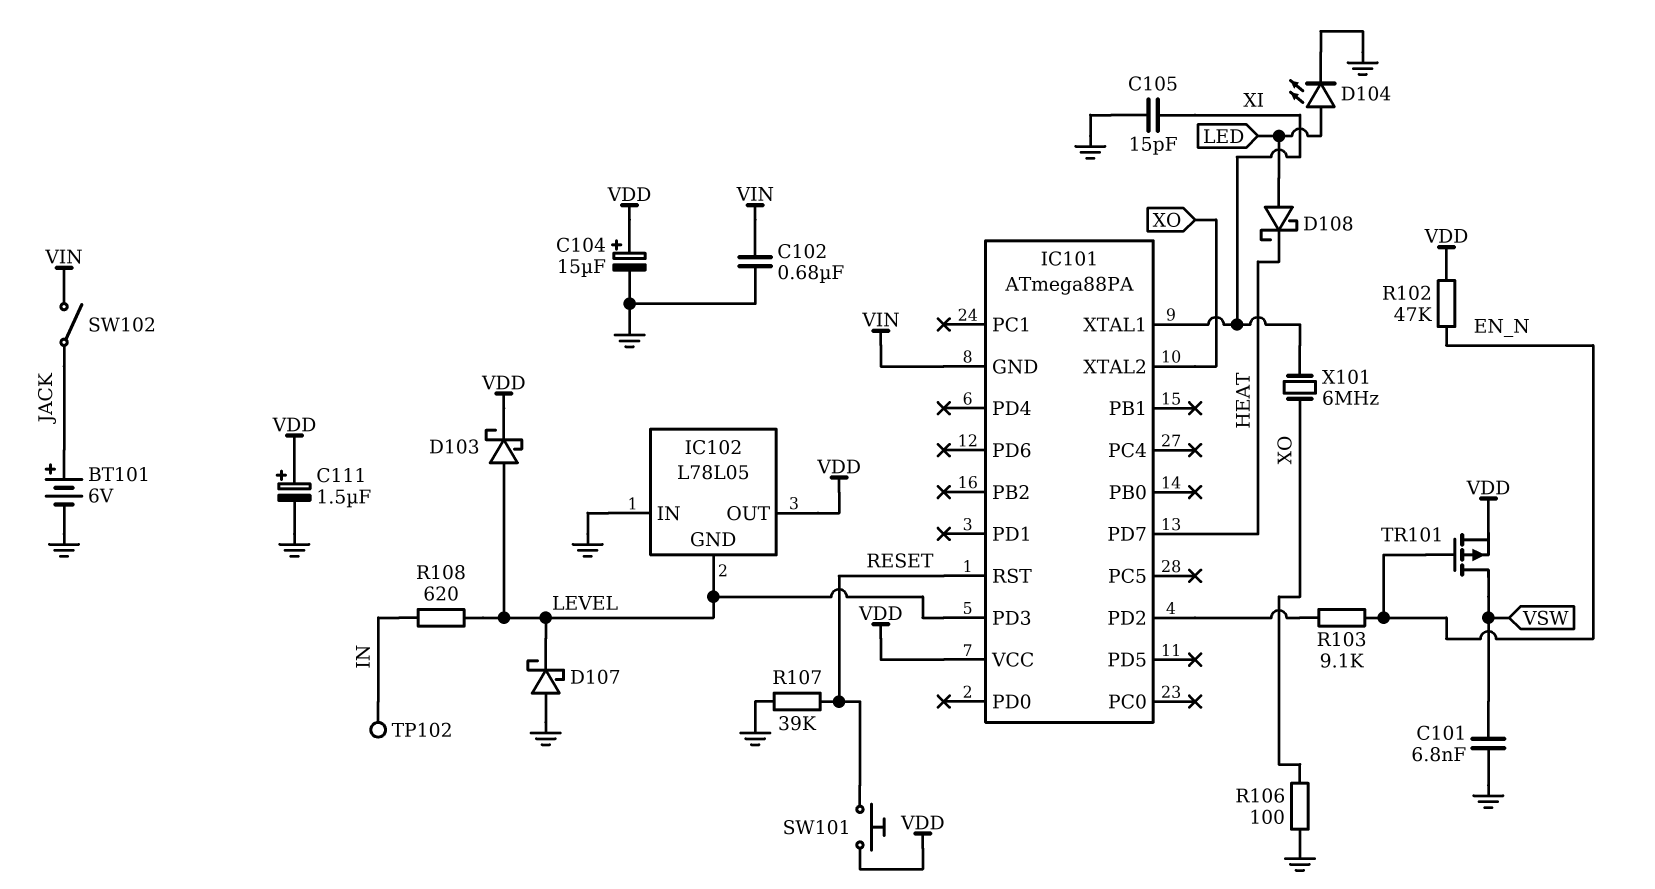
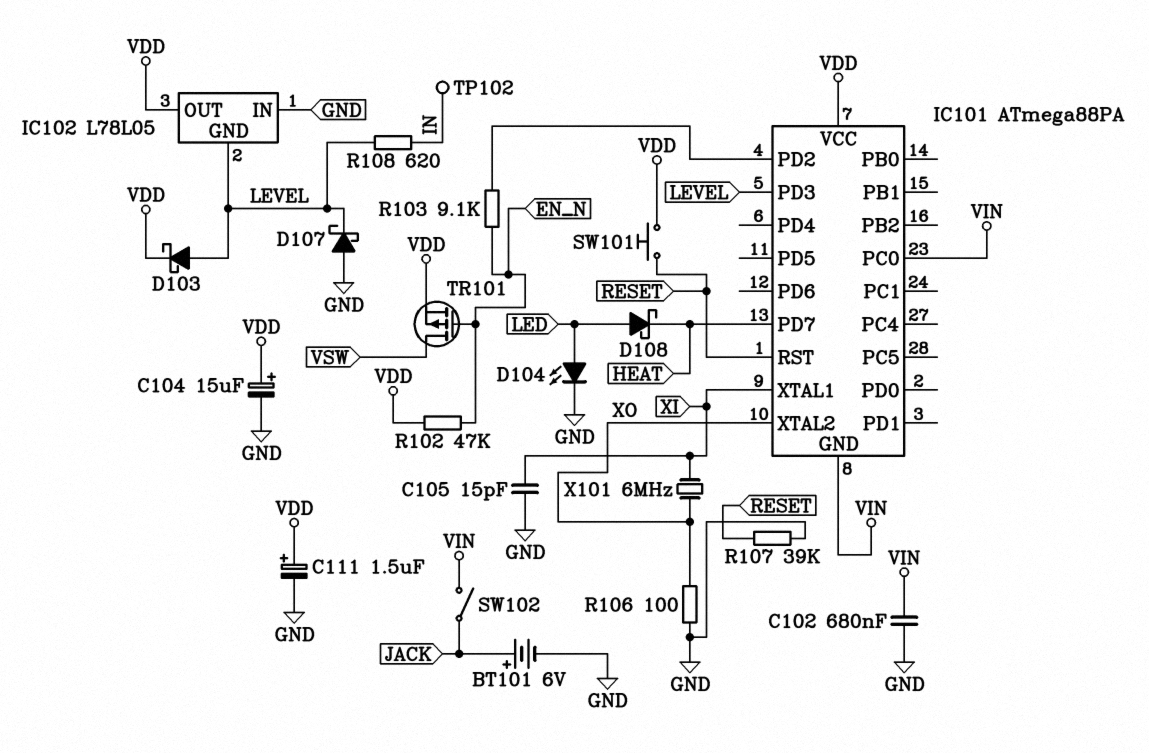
C101: 6.8nF (GND, VSW) -> none
IC101 pin PC0: none -> VIN

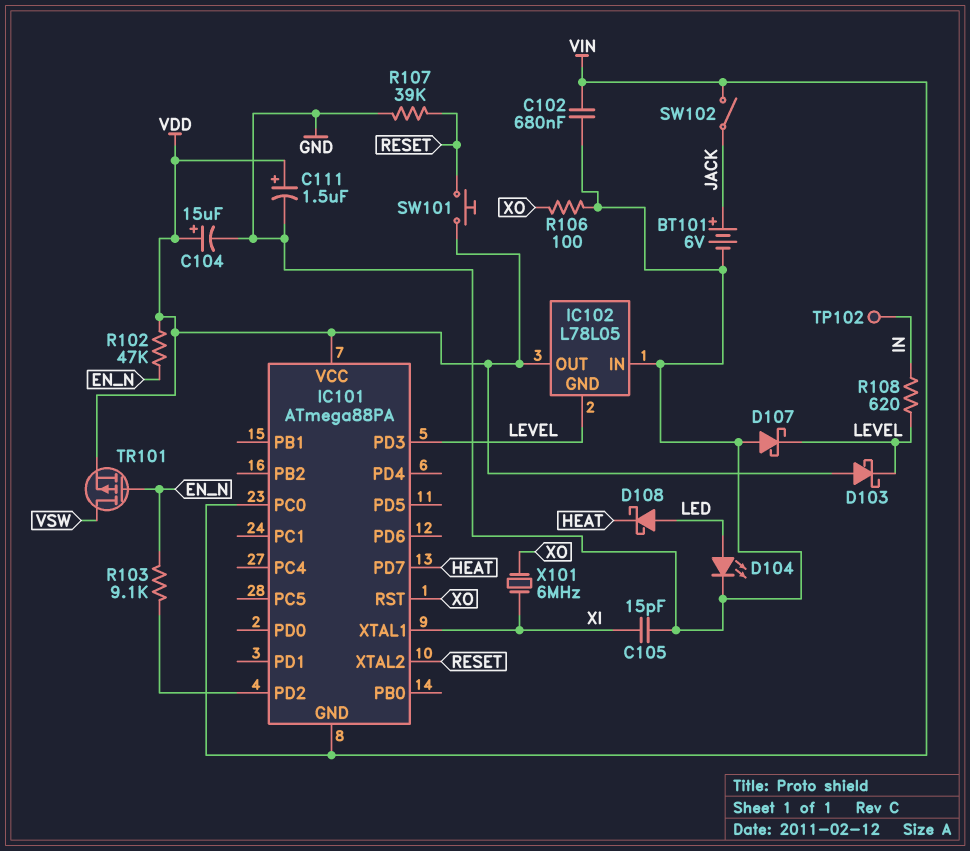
D103: schottky (A LEVEL, K VDD) -> schottky (A VDD, K LEVEL)
IC101 pin RST: RESET -> XO
IC101 pin XTAL2: XO -> RESET

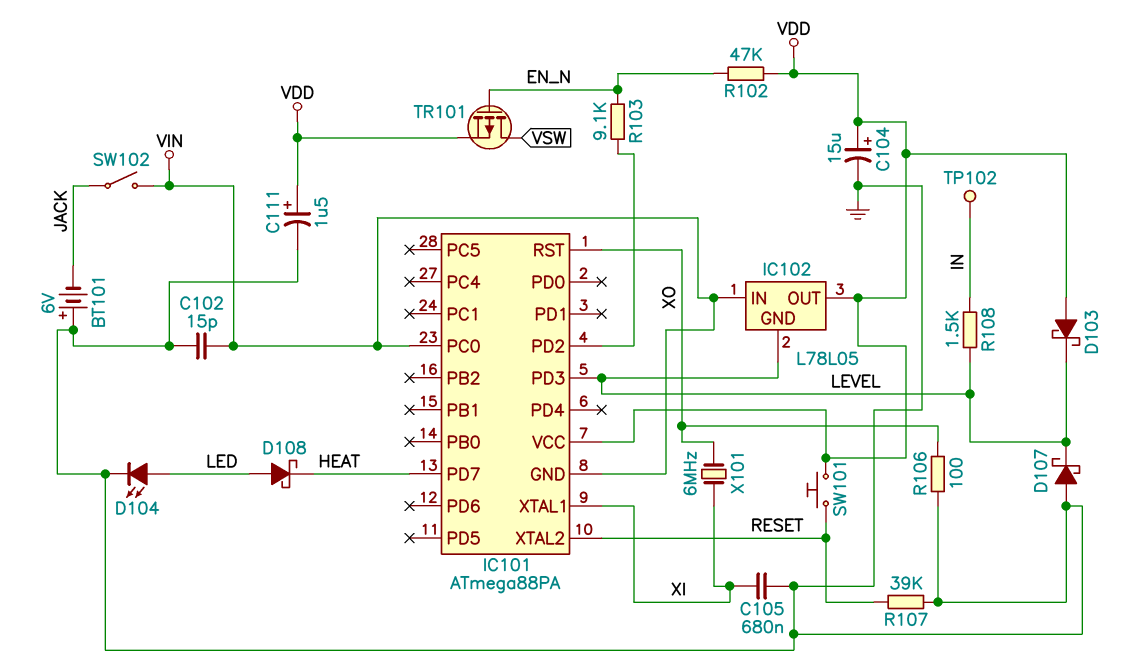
BT101: 6V (plus JACK, minus GND) -> 6V (plus GND, minus JACK)
C102: 680nF (GND, VIN) -> 15pF (GND, VIN)
C105: 15pF (GND, XI) -> 680nF (GND, XI)
IC102 pin IN: GND -> VIN
R108: 620 (IN, LEVEL) -> 1.5k (IN, LEVEL)

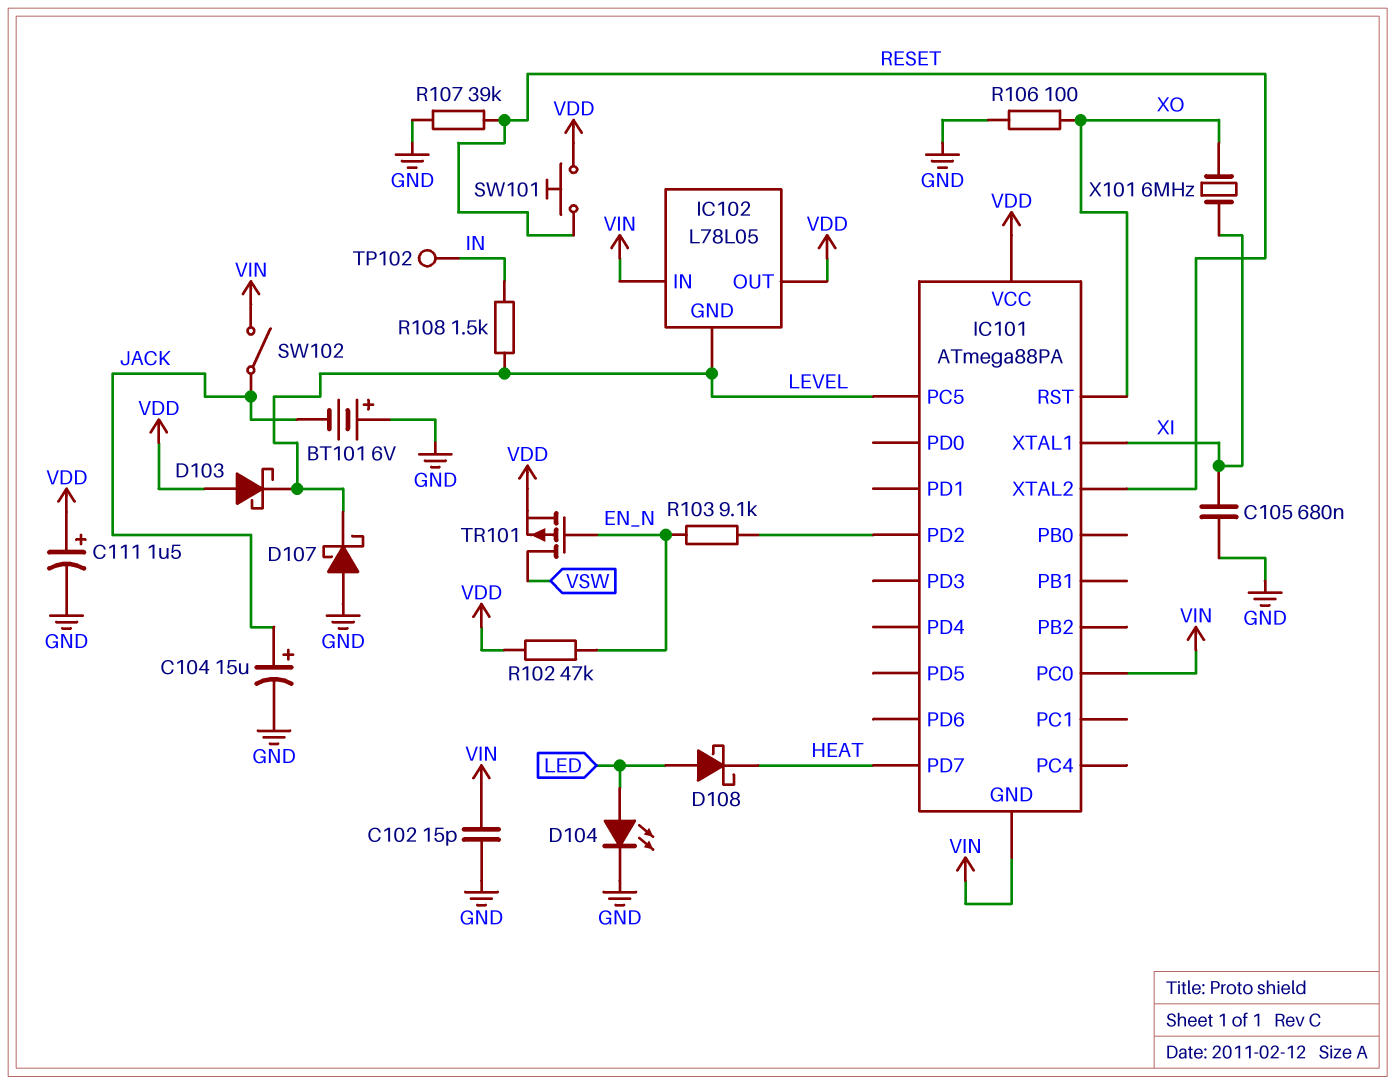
C104: 15uF (plus VDD, minus GND) -> 15uF (plus JACK, minus GND)
IC101 pin PC5: none -> LEVEL
IC101 pin PD3: LEVEL -> none

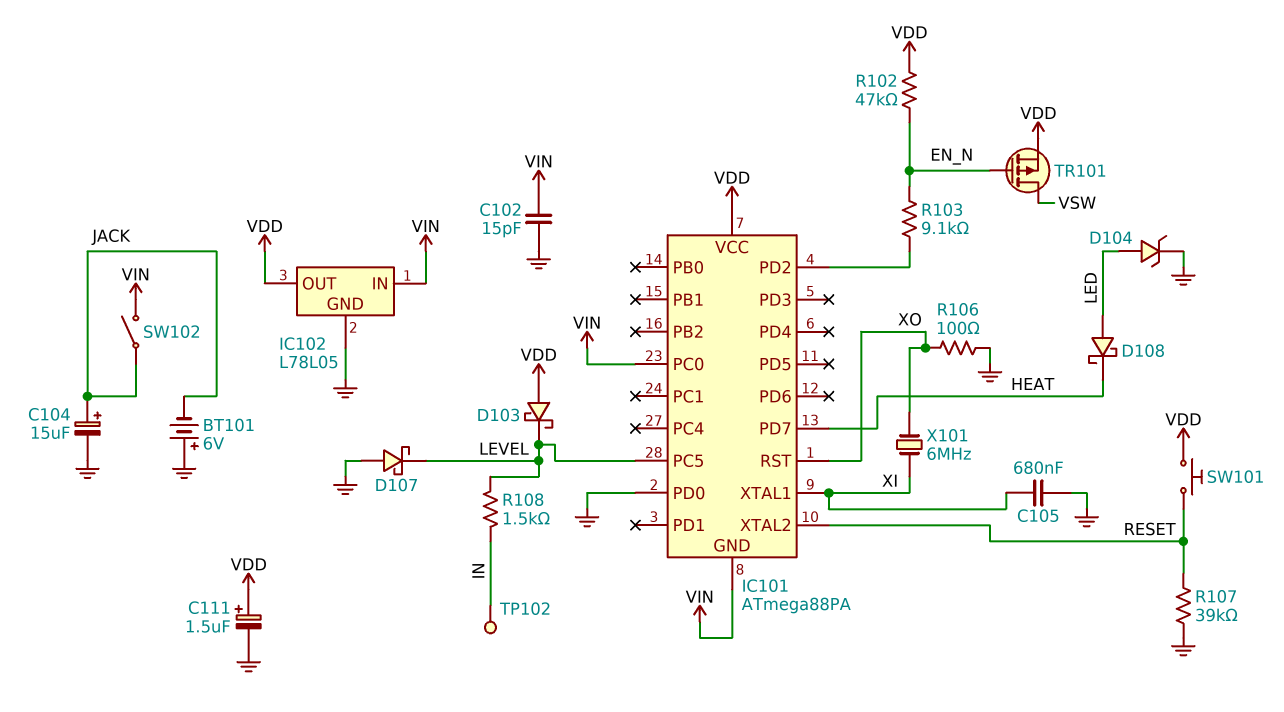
D104: LED (A LED, K GND) -> zener (A LED, K GND)
IC101 pin PD0: none -> GND
IC102 pin GND: LEVEL -> GND

